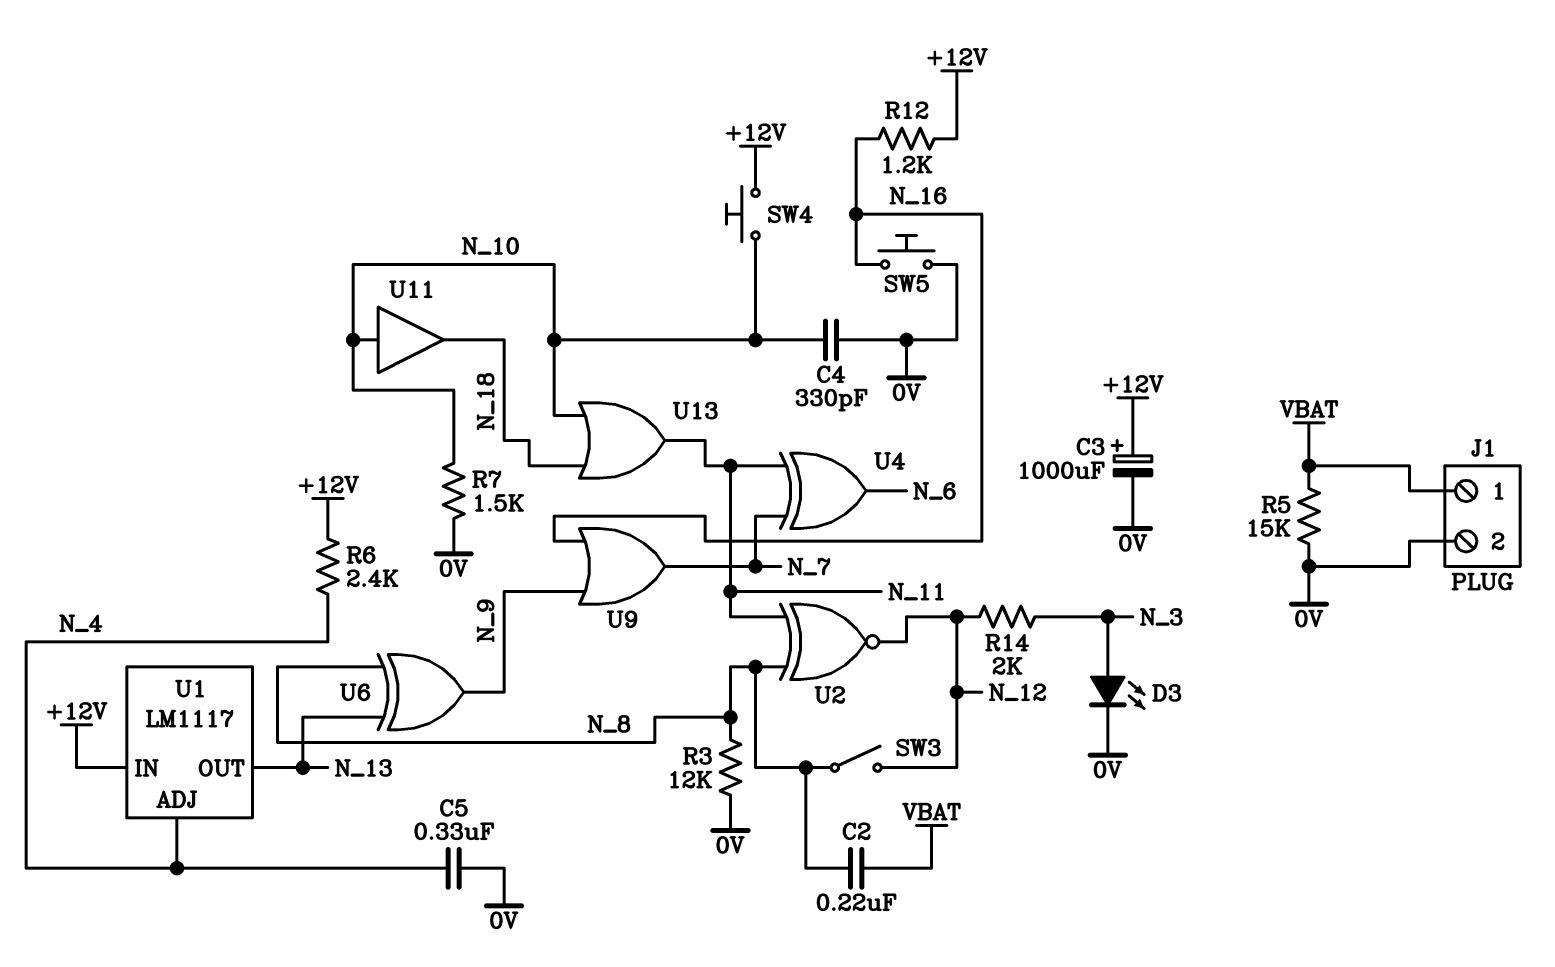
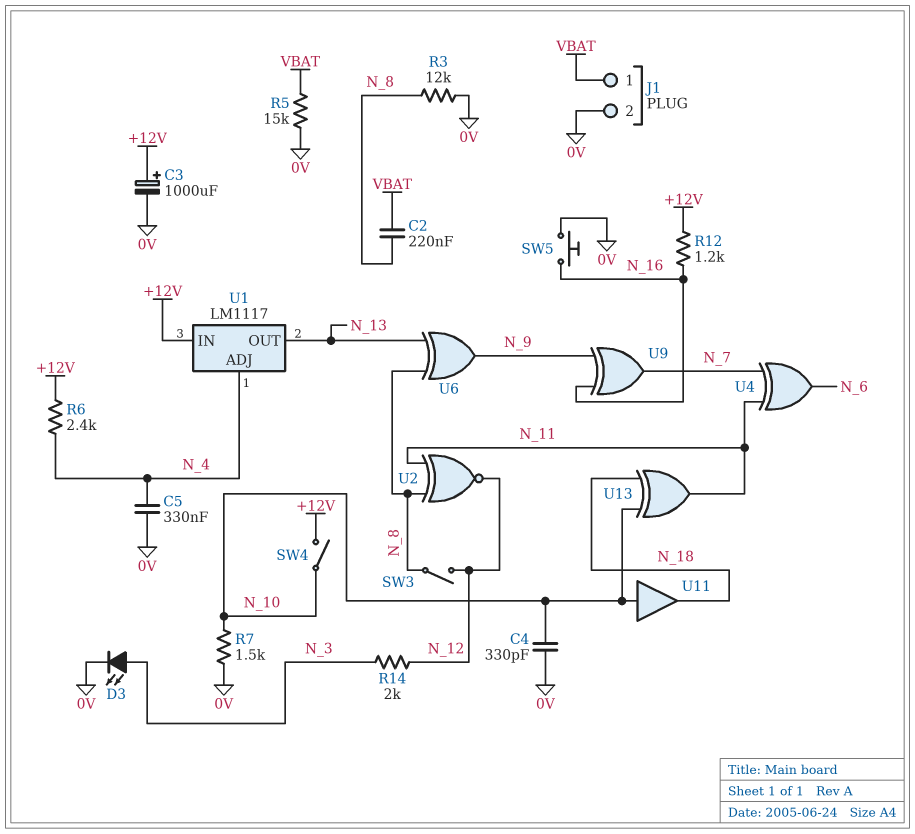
SW4: button (+12V, N_10) -> switch (+12V, N_10)
U9: OR (in N_9, in N_16, out N_7) -> XOR (in N_9, in N_16, out N_7)
U13: OR (in N_10, in N_18, out N_11) -> XOR (in N_10, in N_18, out N_11)

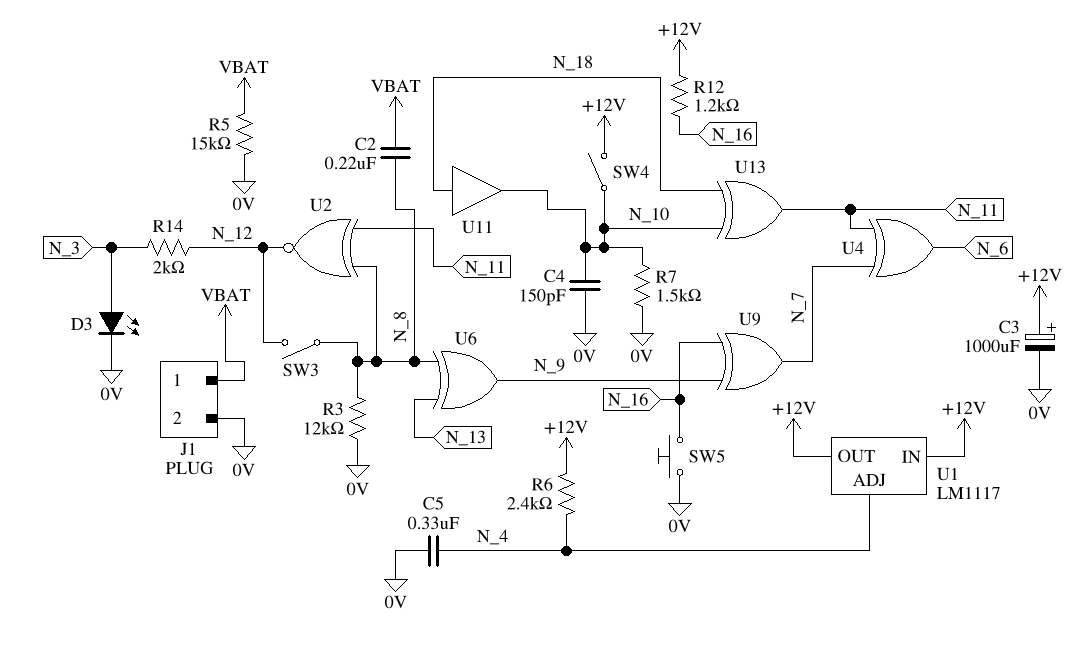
C4: 330pF (0V, N_10) -> 150pF (0V, N_10)
U1 pin OUT: N_13 -> +12V
U11: buffer (in N_10, out N_18) -> buffer (in N_18, out N_10)

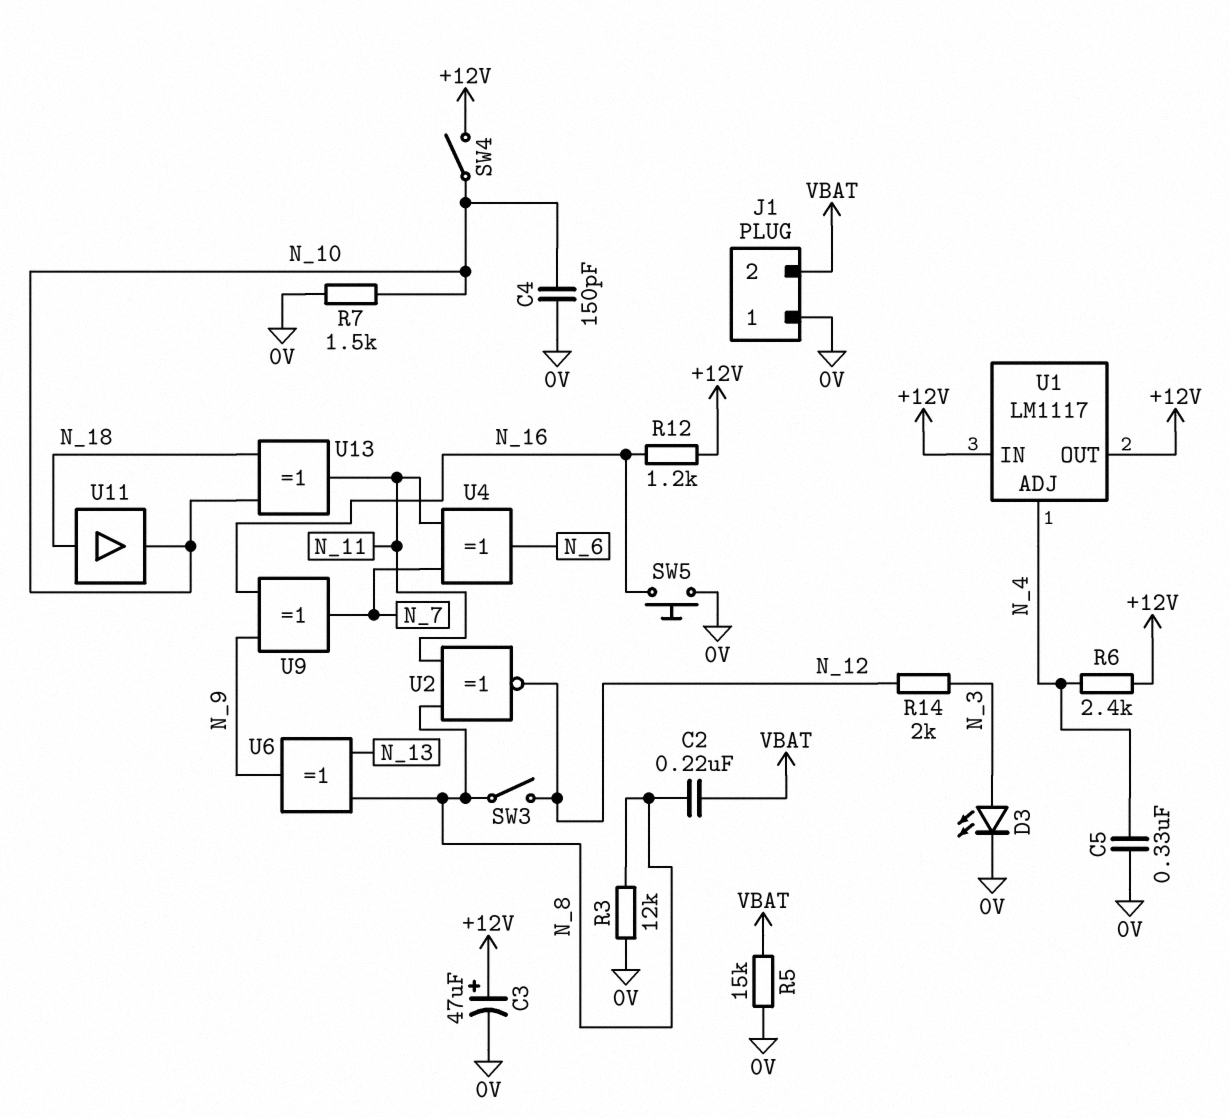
C3: 1000uF (plus +12V, minus 0V) -> 47uF (plus +12V, minus 0V)
J1 pin 1: VBAT -> 0V
J1 pin 2: 0V -> VBAT

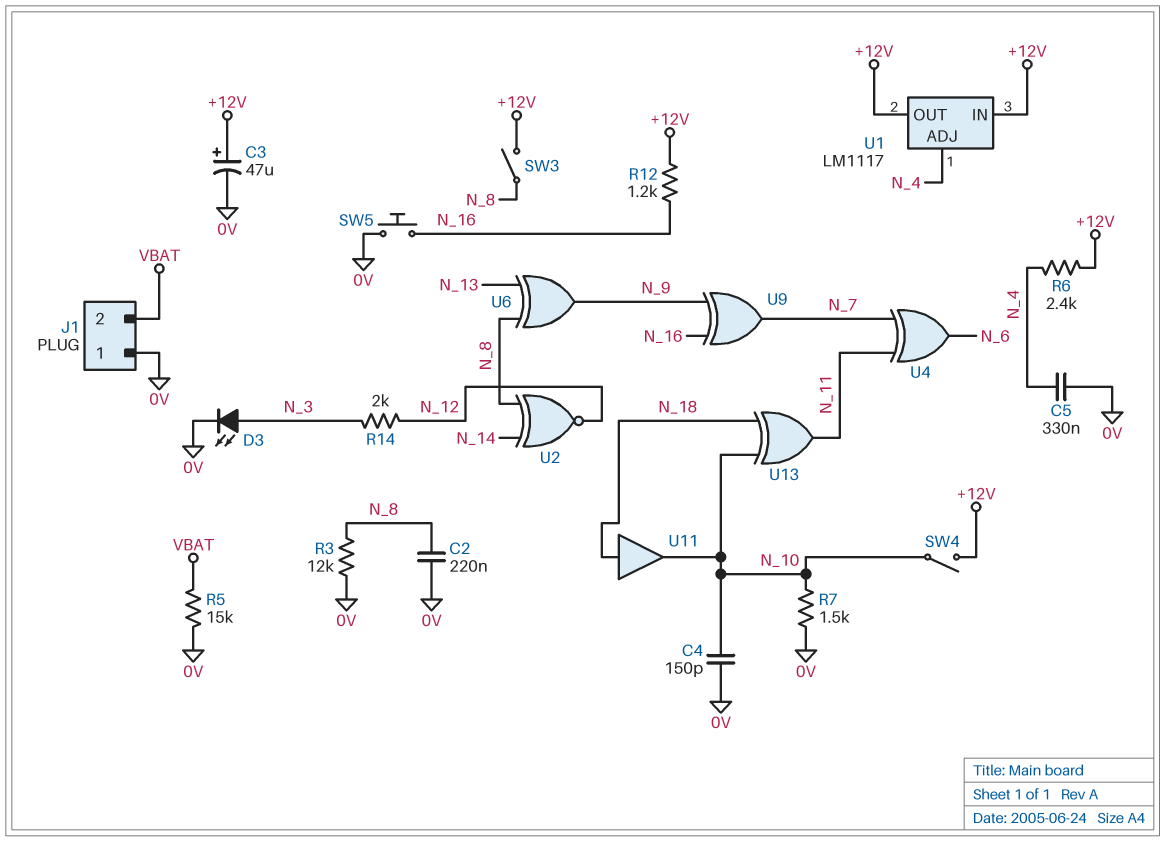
C2: 220nF (N_8, VBAT) -> 220nF (0V, N_8)
SW3: switch (N_8, N_12) -> switch (+12V, N_8)
U2: XNOR (in N_8, in N_11, out N_12) -> XNOR (in N_8, in N_14, out N_12)

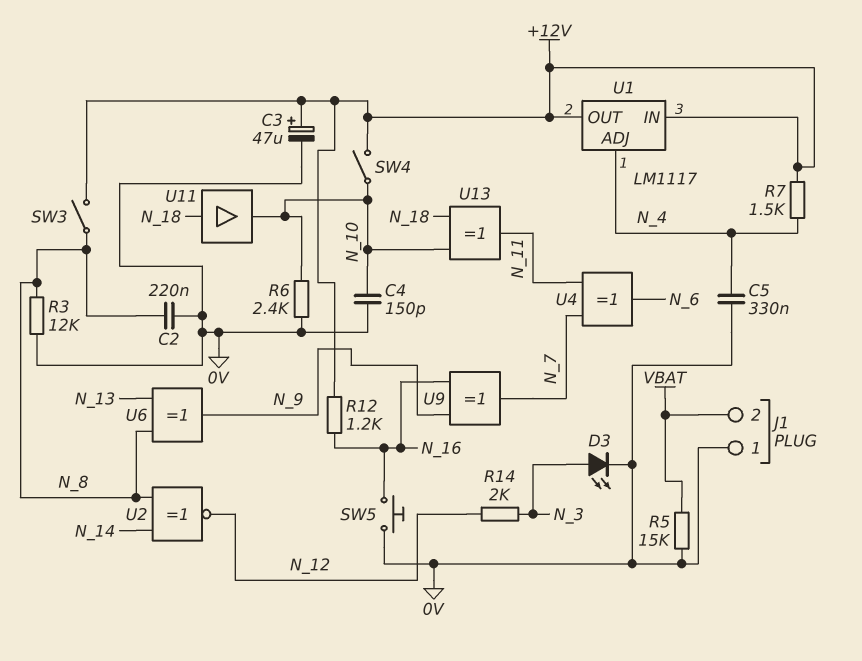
R6: 2.4k (+12V, N_4) -> 2.4k (0V, N_10)
R7: 1.5k (0V, N_10) -> 1.5k (+12V, N_4)

